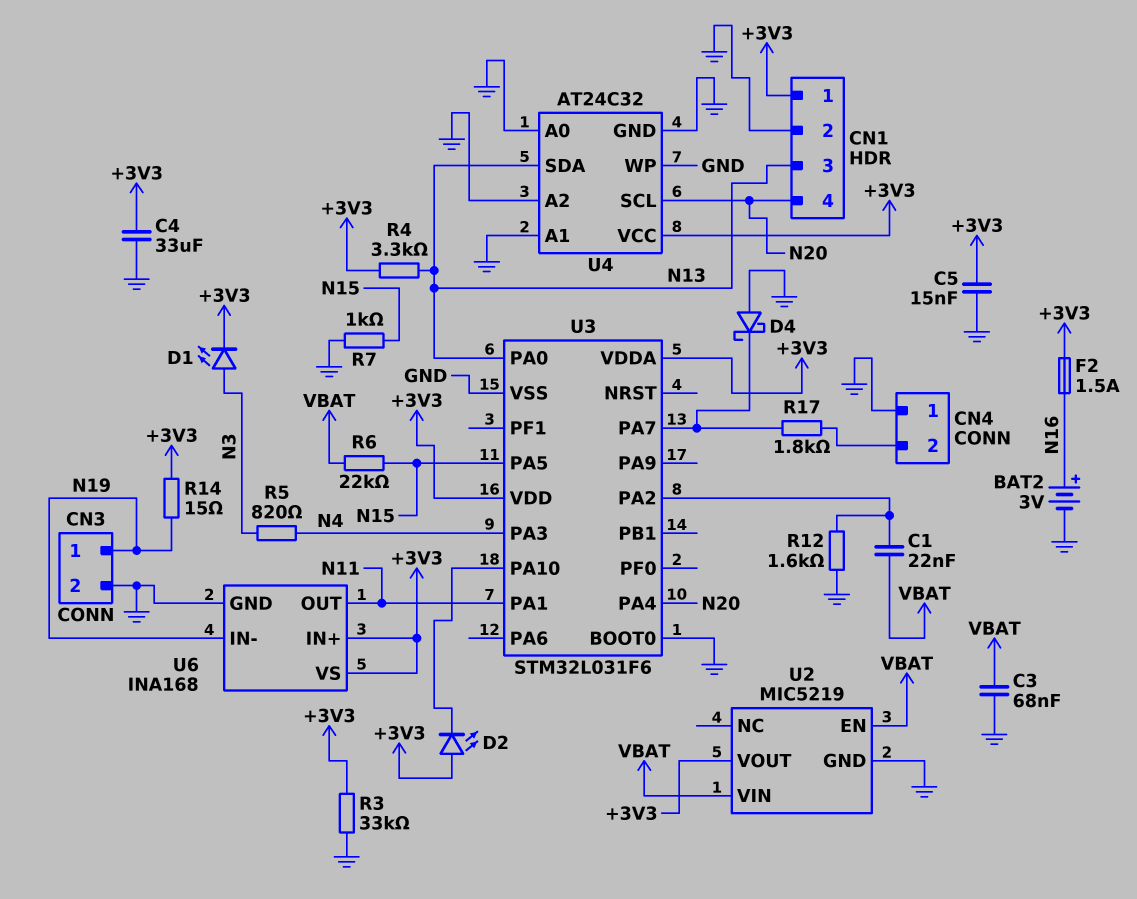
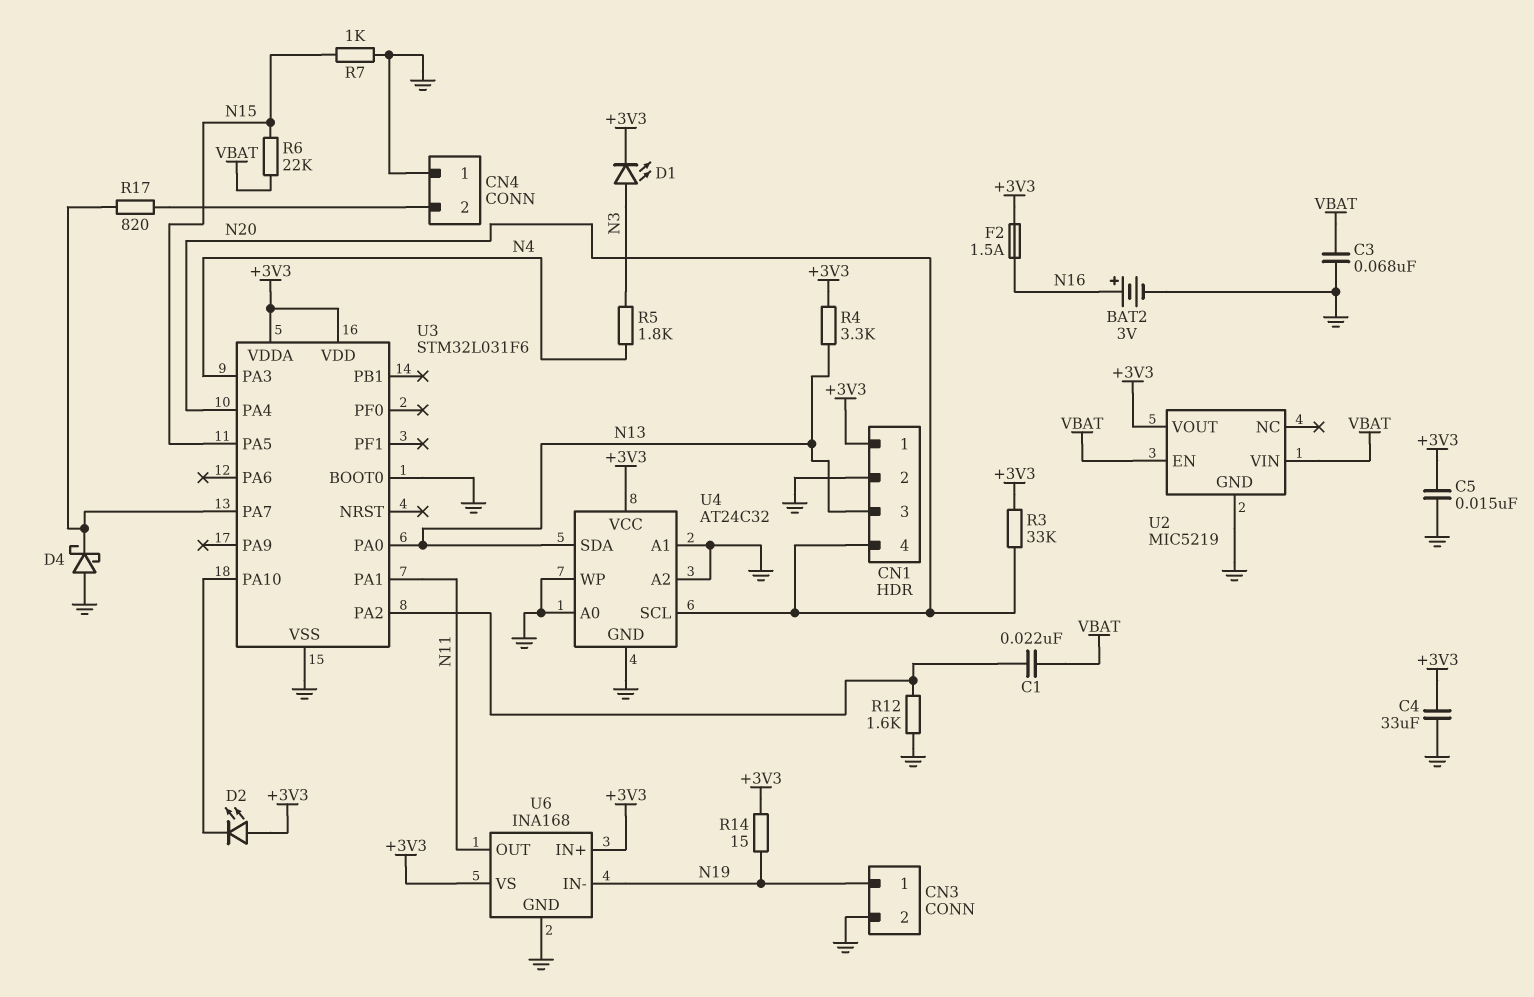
R3: 33k (+3V3, GND) -> 33k (+3V3, N20)
R5: 820 (N3, N4) -> 1.8k (N3, N4)
R17: 1.8k (CN4/2, U3/PA7) -> 820 (CN4/2, U3/PA7)

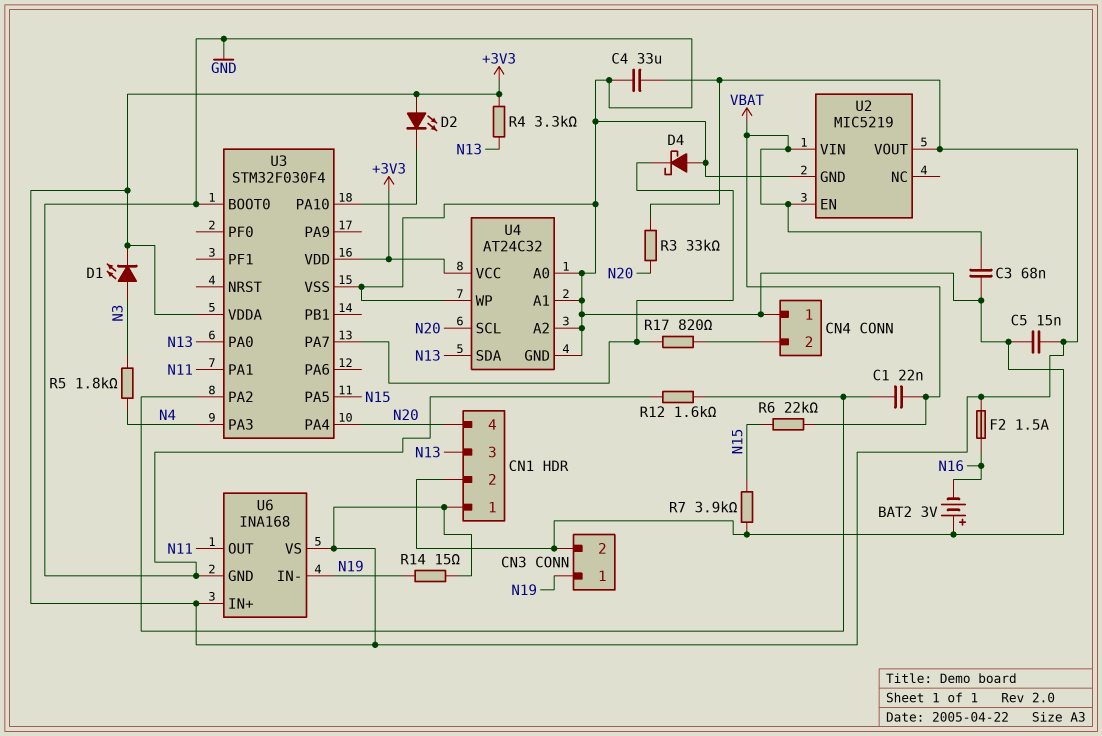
BAT2: 3V (plus N16, minus GND) -> 3V (plus GND, minus N16)
R7: 1k (GND, N15) -> 3.9k (GND, N15)
U3: STM32L031F6 -> STM32F030F4

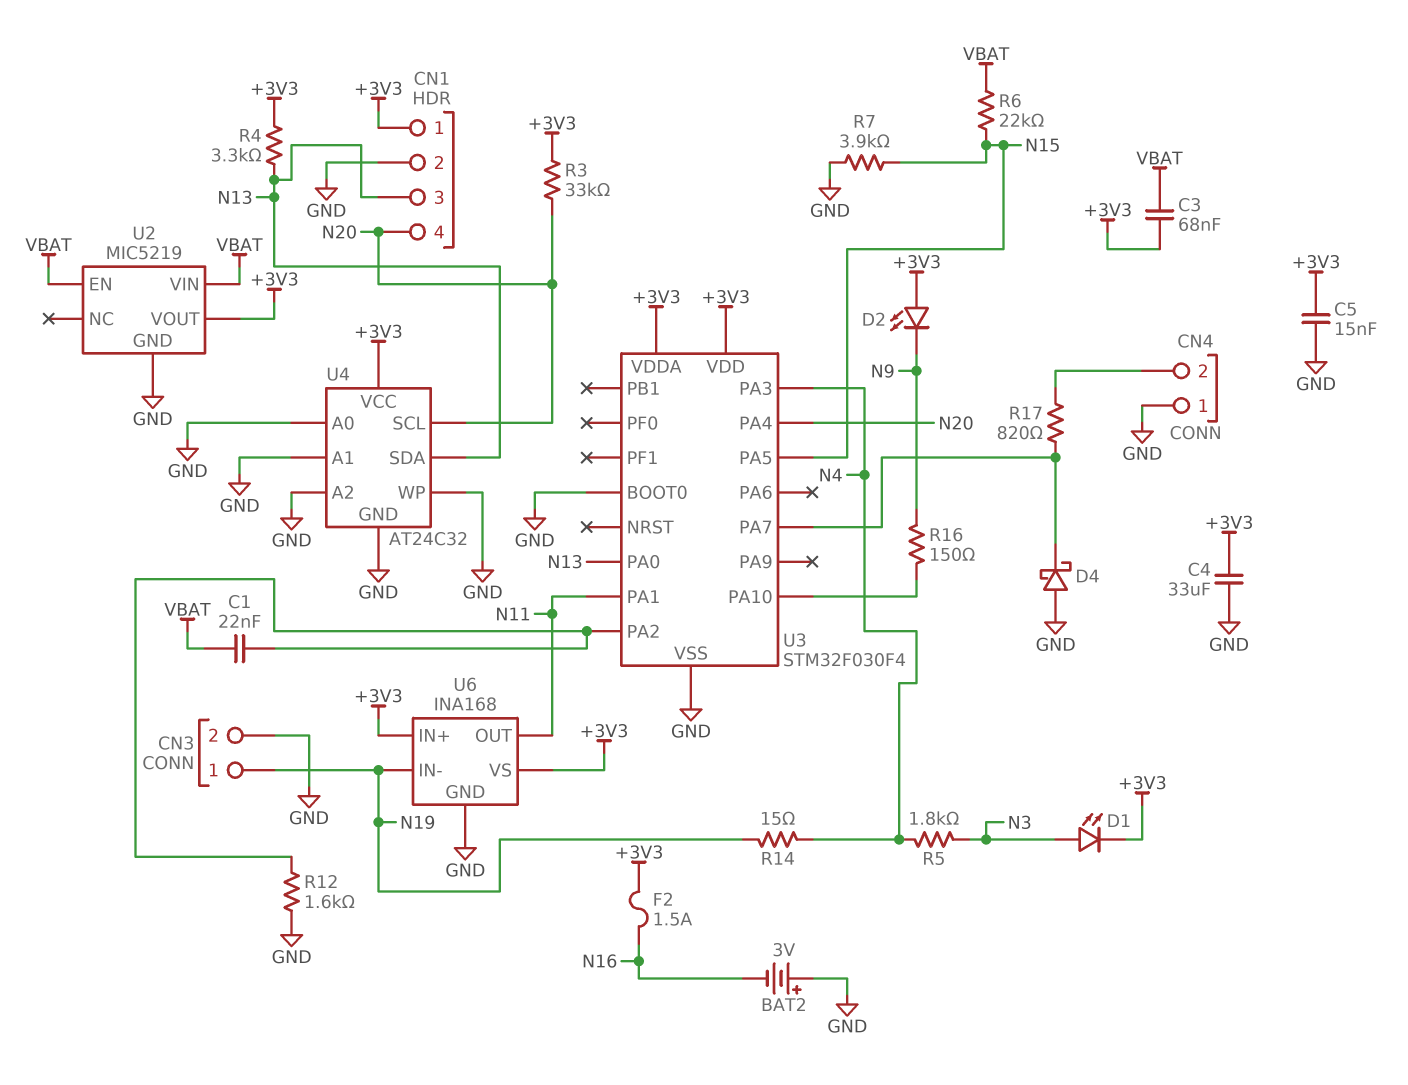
C3: 68nF (GND, VBAT) -> 68nF (+3V3, VBAT)
D2: LED (A +3V3, K U3/PA10) -> LED (A +3V3, K N9)
R14: 15 (+3V3, N19) -> 15 (N4, N19)
R16: none -> 150 (N9, U3/PA10)

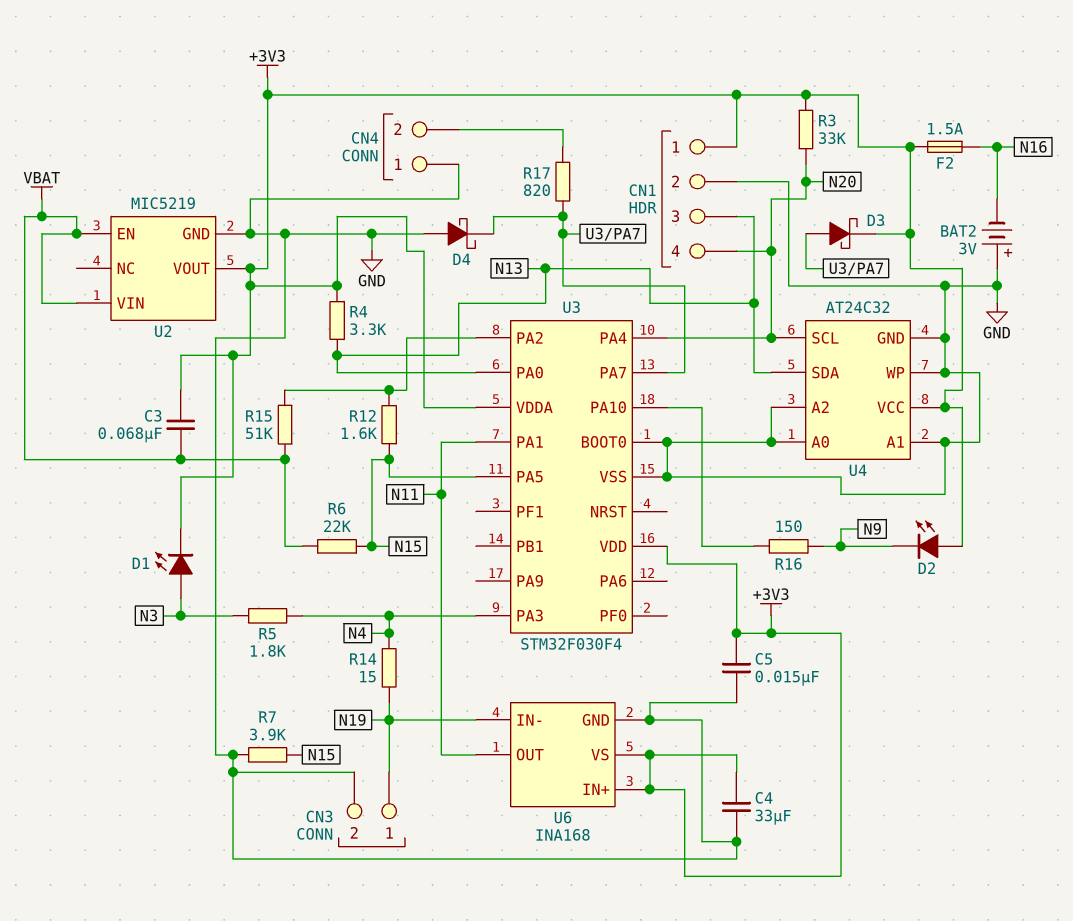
C1: 22nF (U3/PA2, VBAT) -> none
D3: none -> schottky (A U3/PA7, K +3V3)
R12: 1.6k (GND, U3/PA2) -> 1.6k (N15, U3/PA2)
R15: none -> 51k (U3/PA2, VBAT)

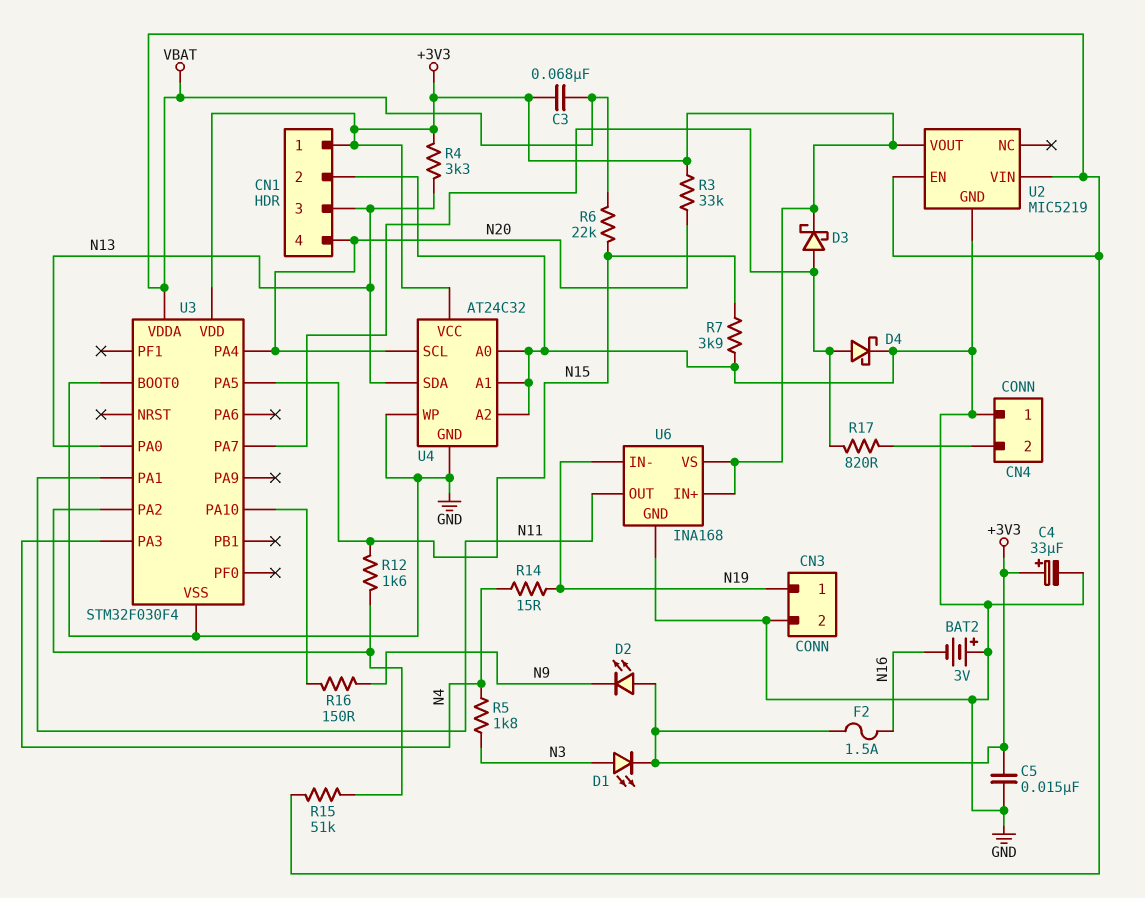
C4: 33uF (+3V3, GND) -> 33uF (plus +3V3, minus GND)
D4: schottky (A GND, K U3/PA7) -> schottky (A U3/PA7, K GND)
U3 pin VDDA: +3V3 -> VBAT

